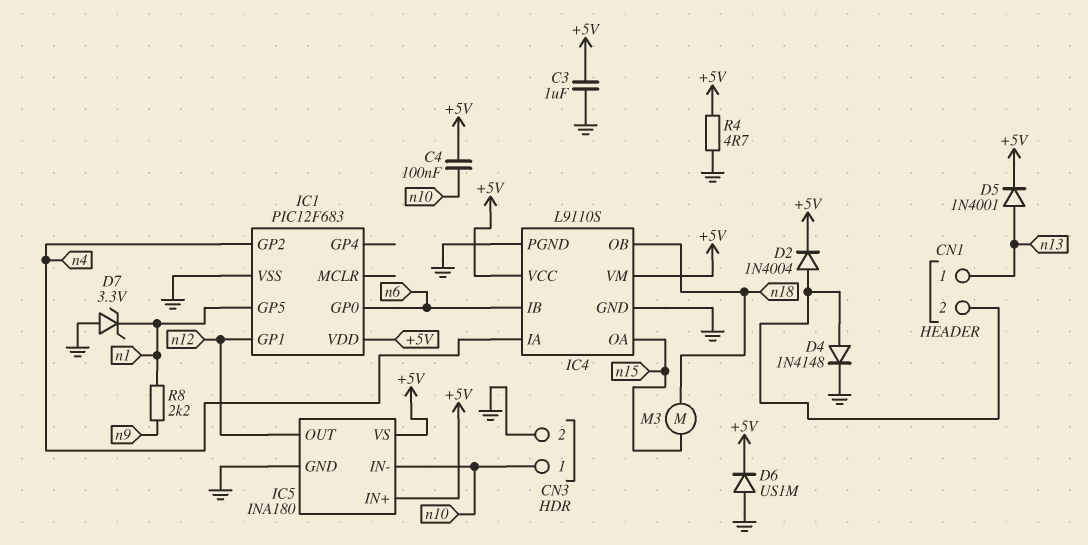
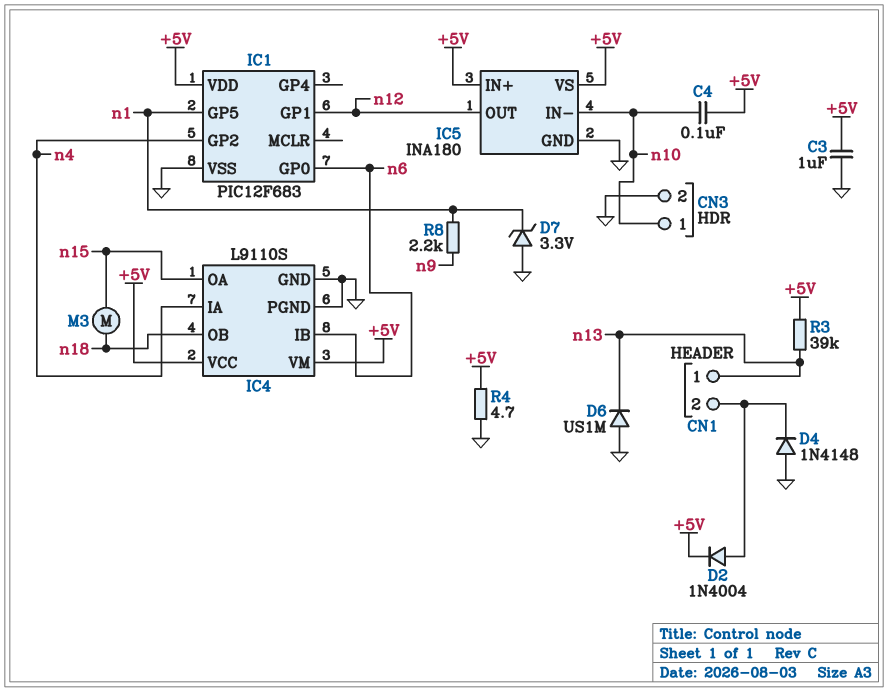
D4: diode 1N4148 (A CN1/2, K GND) -> diode 1N4148 (A GND, K CN1/2)
D5: diode 1N4001 (A n13, K +5V) -> none
D6: diode US1M (A GND, K +5V) -> diode US1M (A GND, K n13)
R3: none -> 39k (+5V, n13)

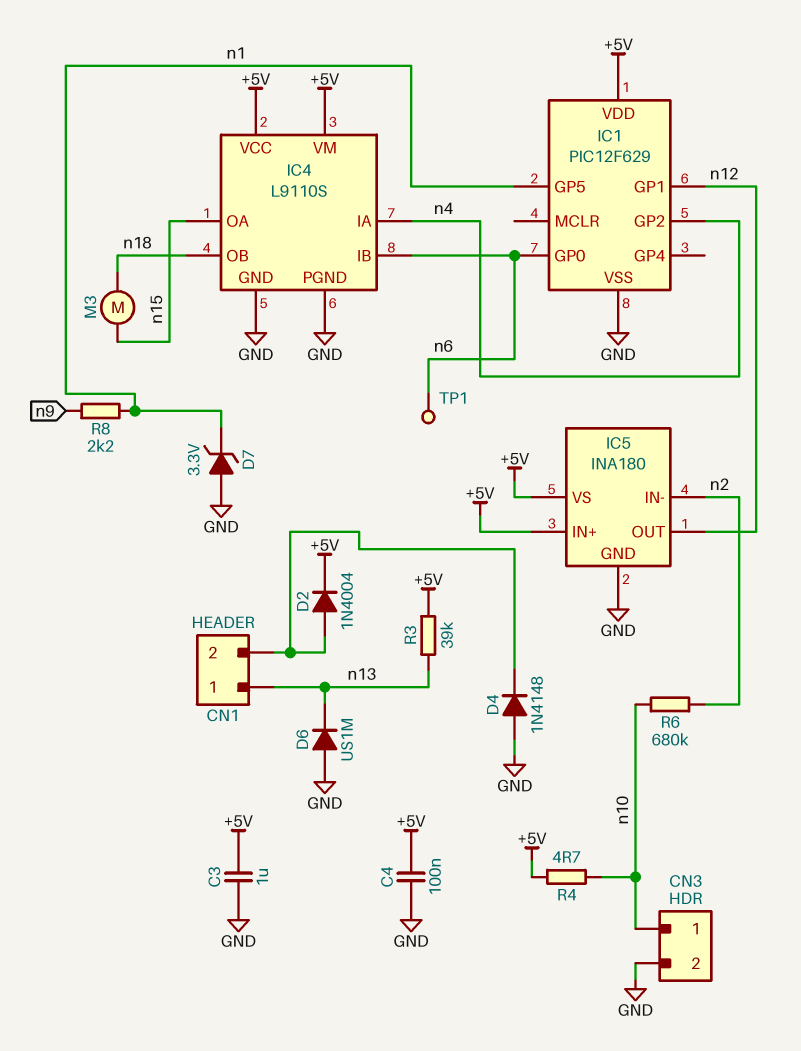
C4: 100nF (+5V, n10) -> 100nF (+5V, GND)
IC1: PIC12F683 -> PIC12F629
IC5 pin IN-: n10 -> n2
R4: 4.7 (+5V, GND) -> 4.7 (+5V, n10)
R6: none -> 680k (n2, n10)
TP1: none -> test point (n6)

